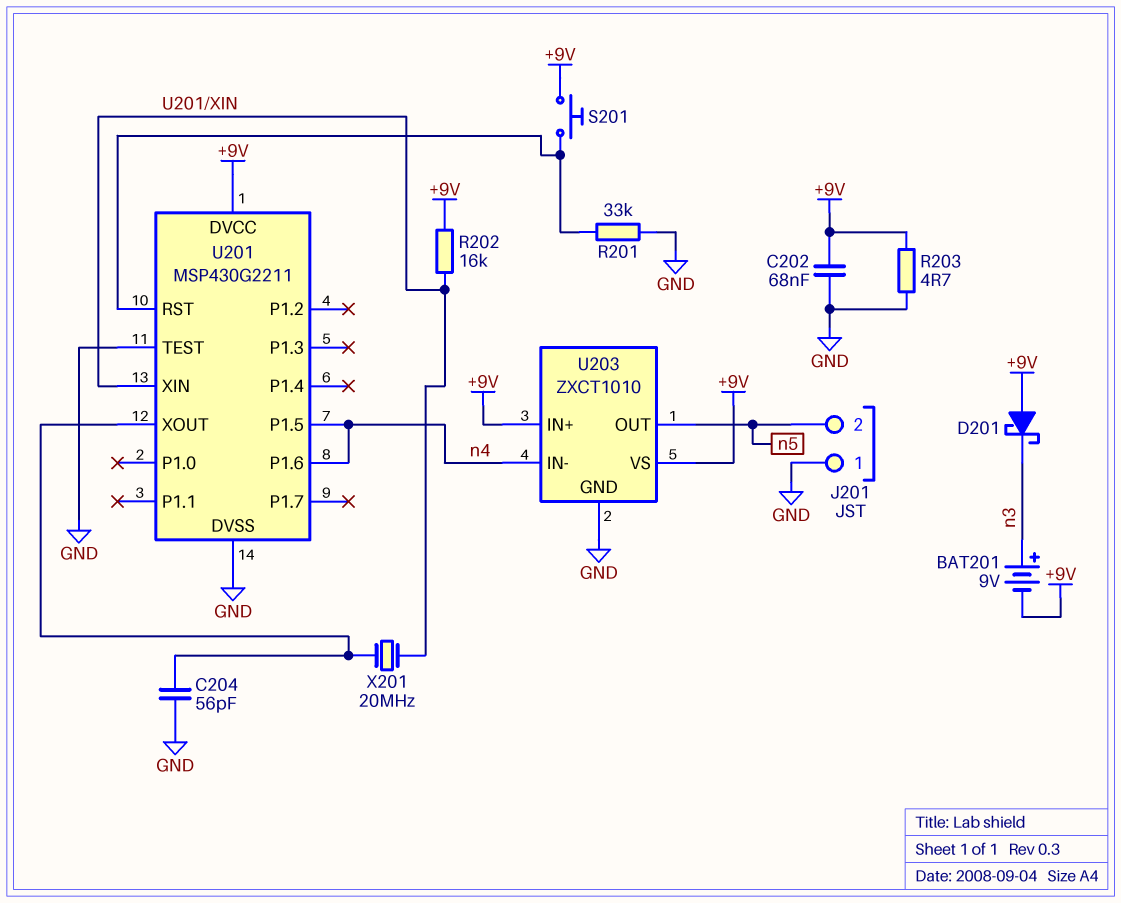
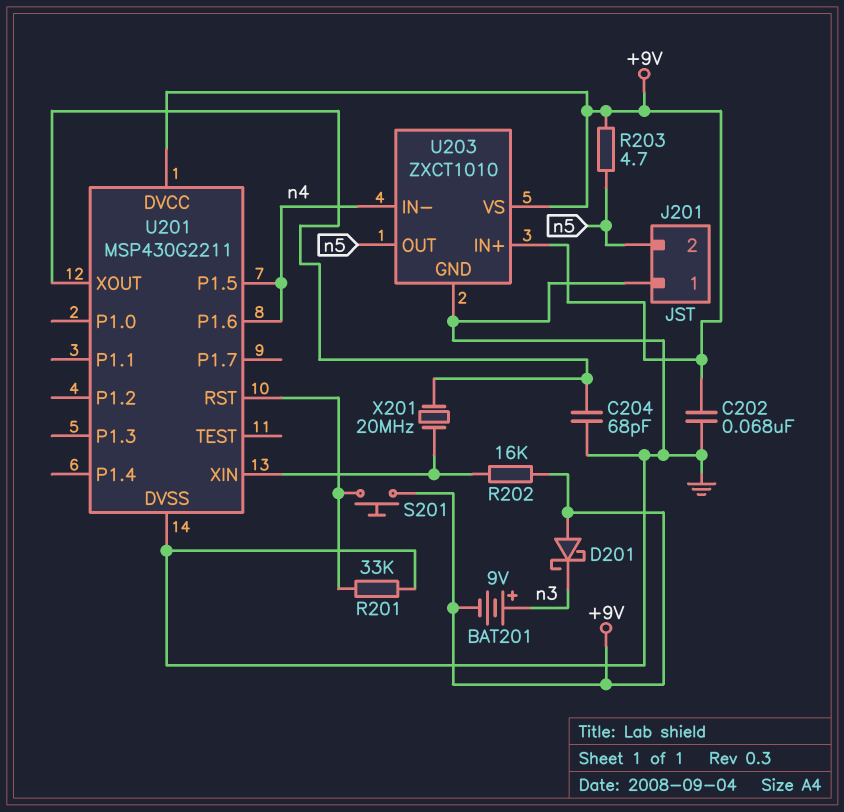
C204: 56pF (GND, U201/XOUT) -> 68pF (GND, U201/XOUT)
R203: 4.7 (+9V, GND) -> 4.7 (+9V, n5)
U201 pin TEST: GND -> none

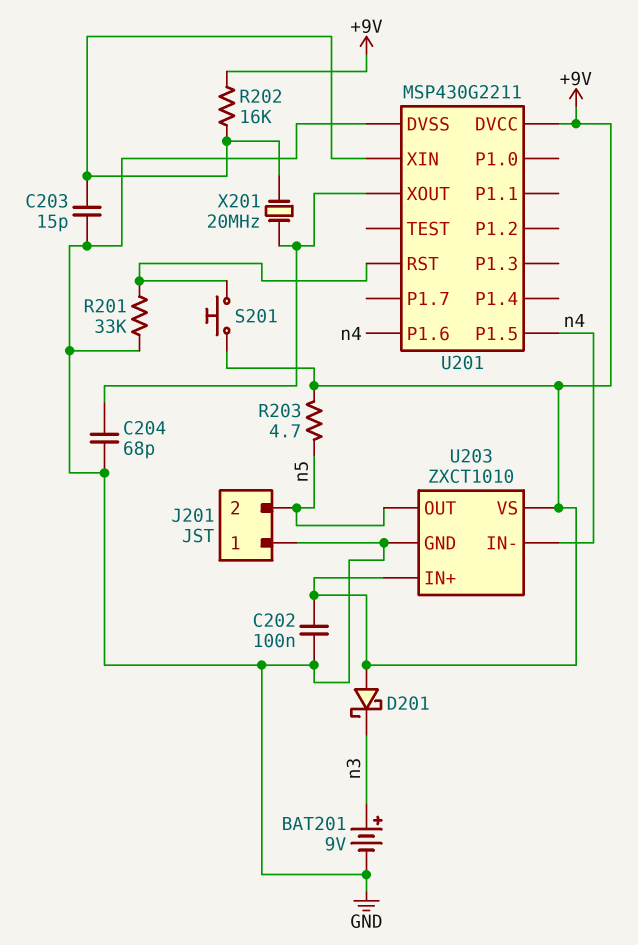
BAT201: 9V (plus n3, minus +9V) -> 9V (plus n3, minus GND)
C202: 68nF (+9V, GND) -> 100nF (+9V, GND)
C203: none -> 15pF (GND, U201/XIN)

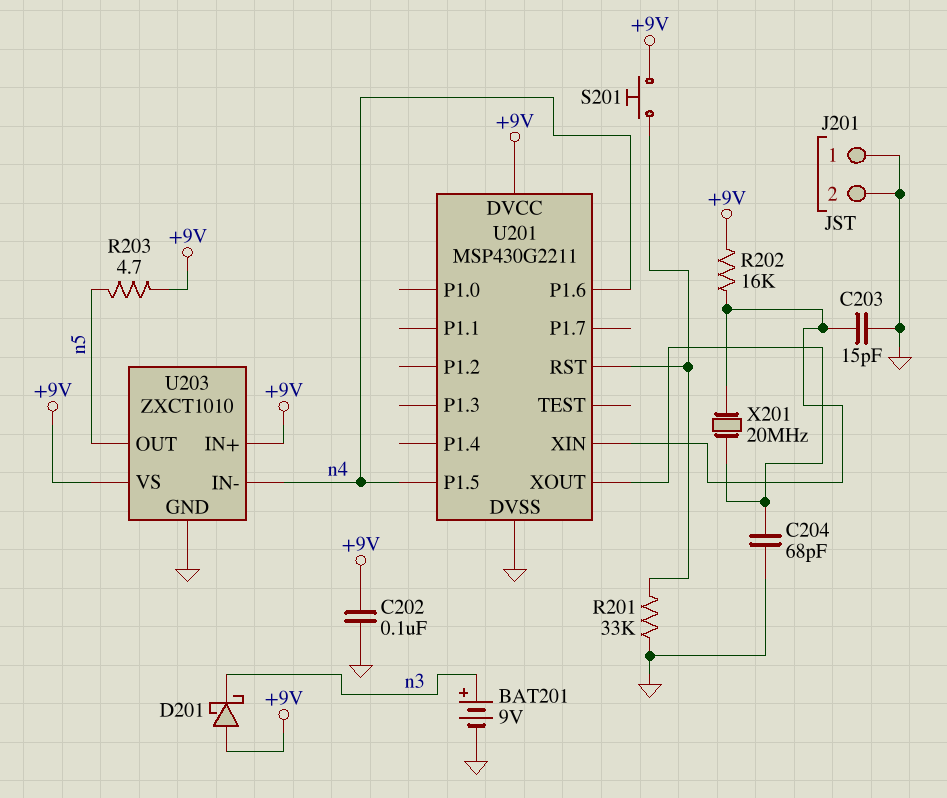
J201 pin 2: n5 -> GND

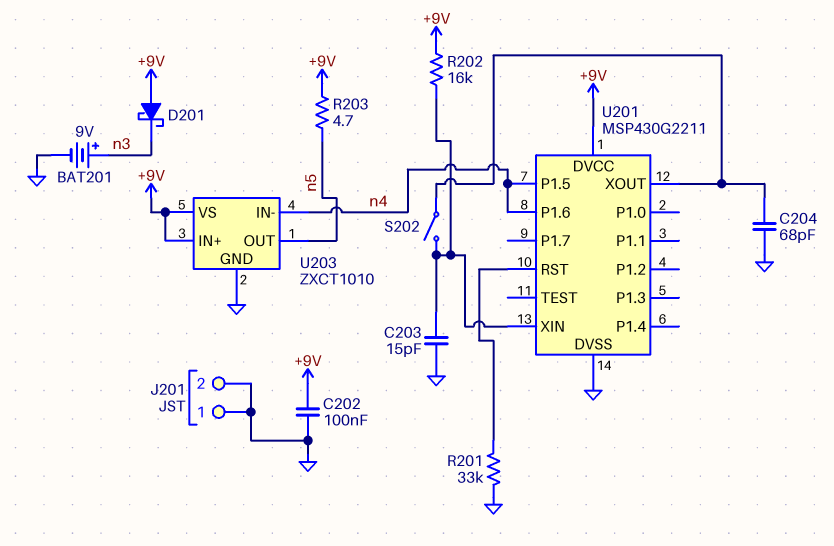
S201: button (+9V, U201/RST) -> none
S202: none -> switch (U201/XIN, U201/XOUT)
X201: 20MHz (U201/XIN, U201/XOUT) -> none

